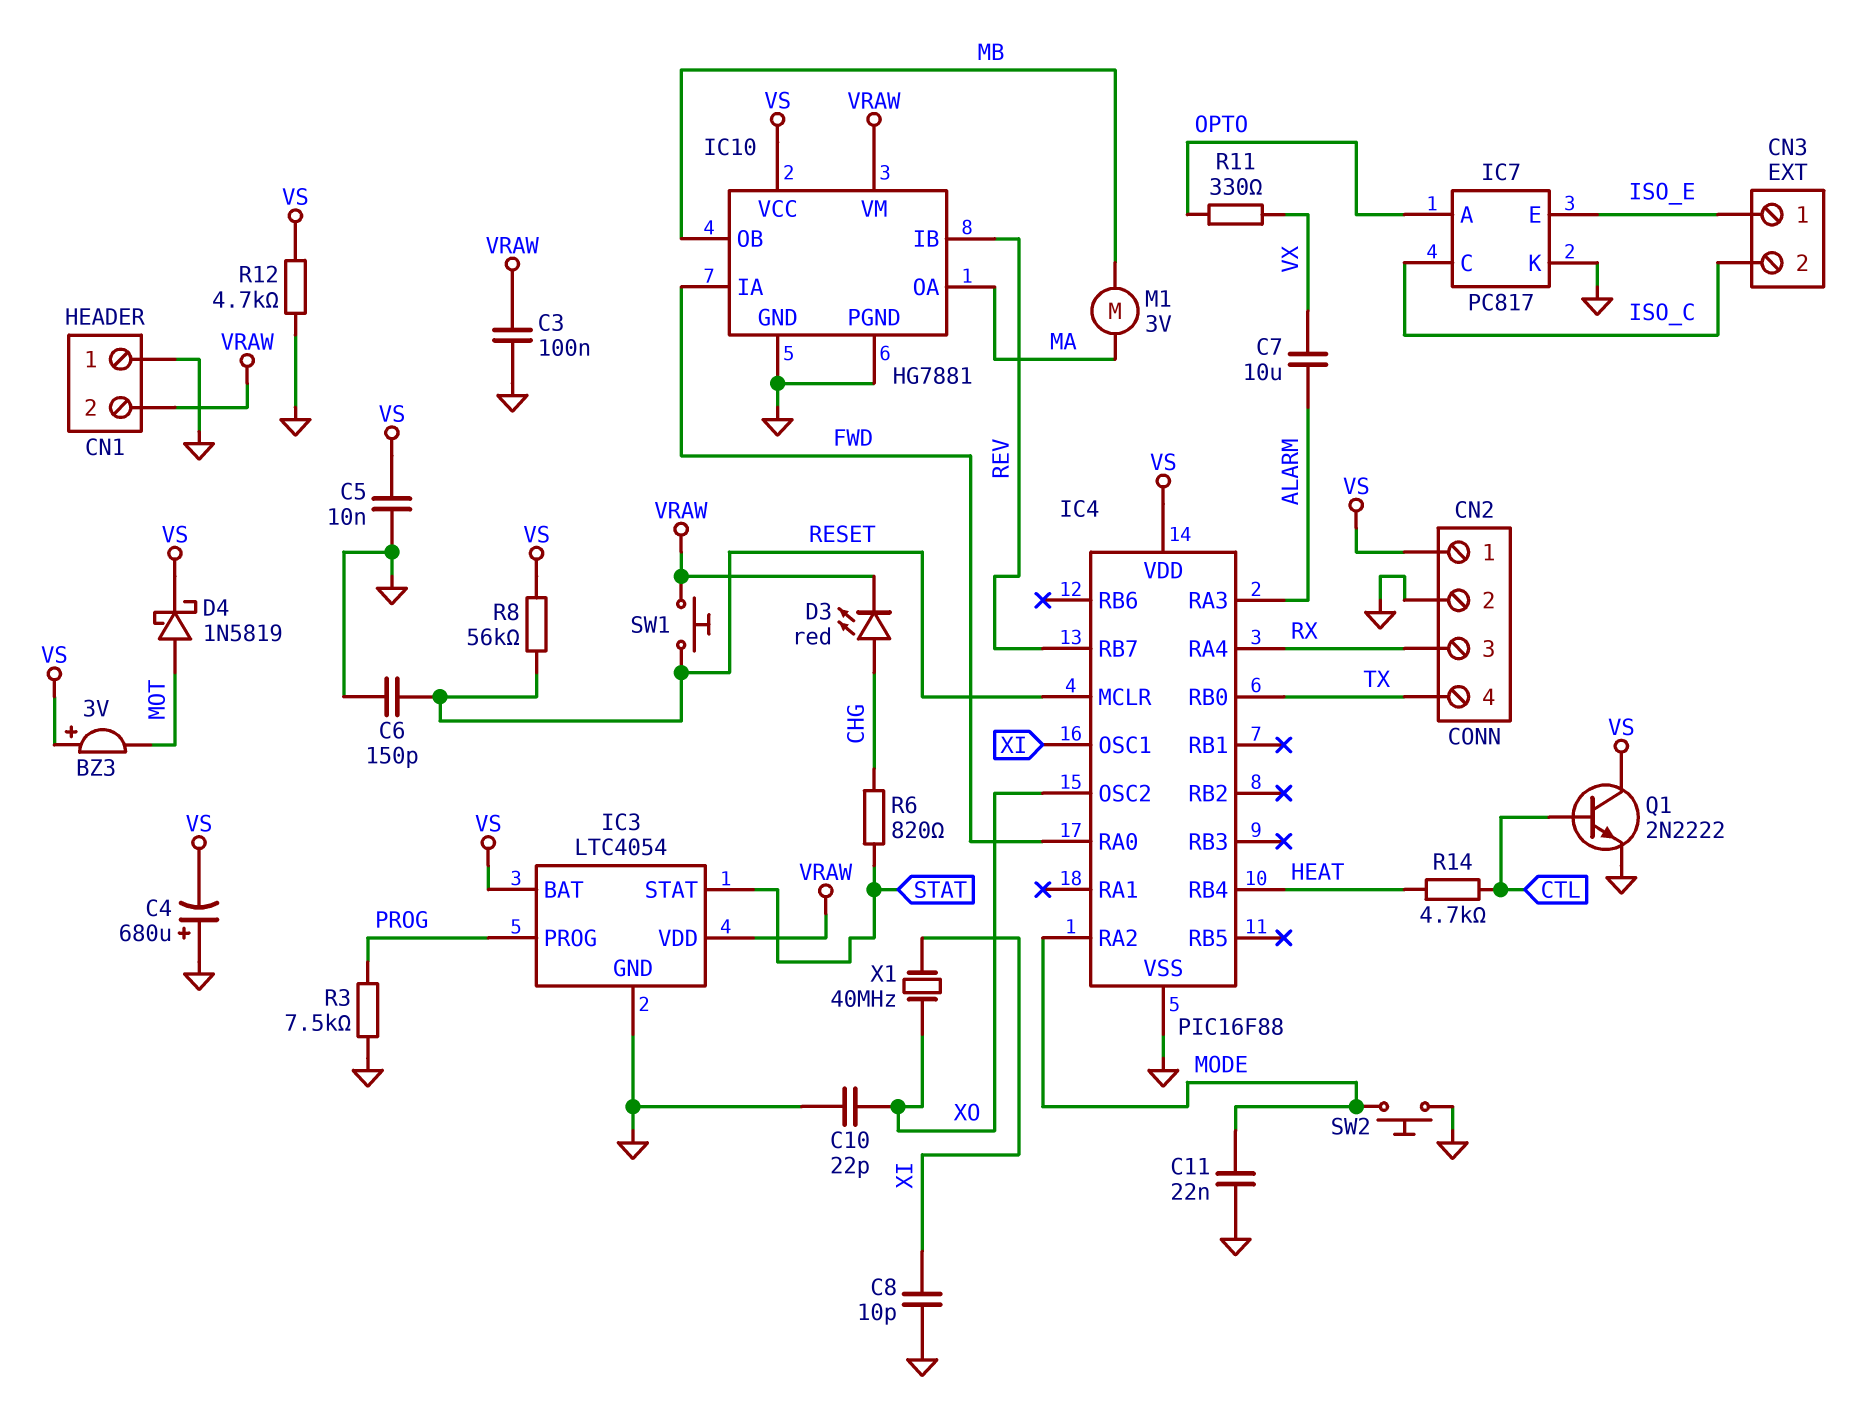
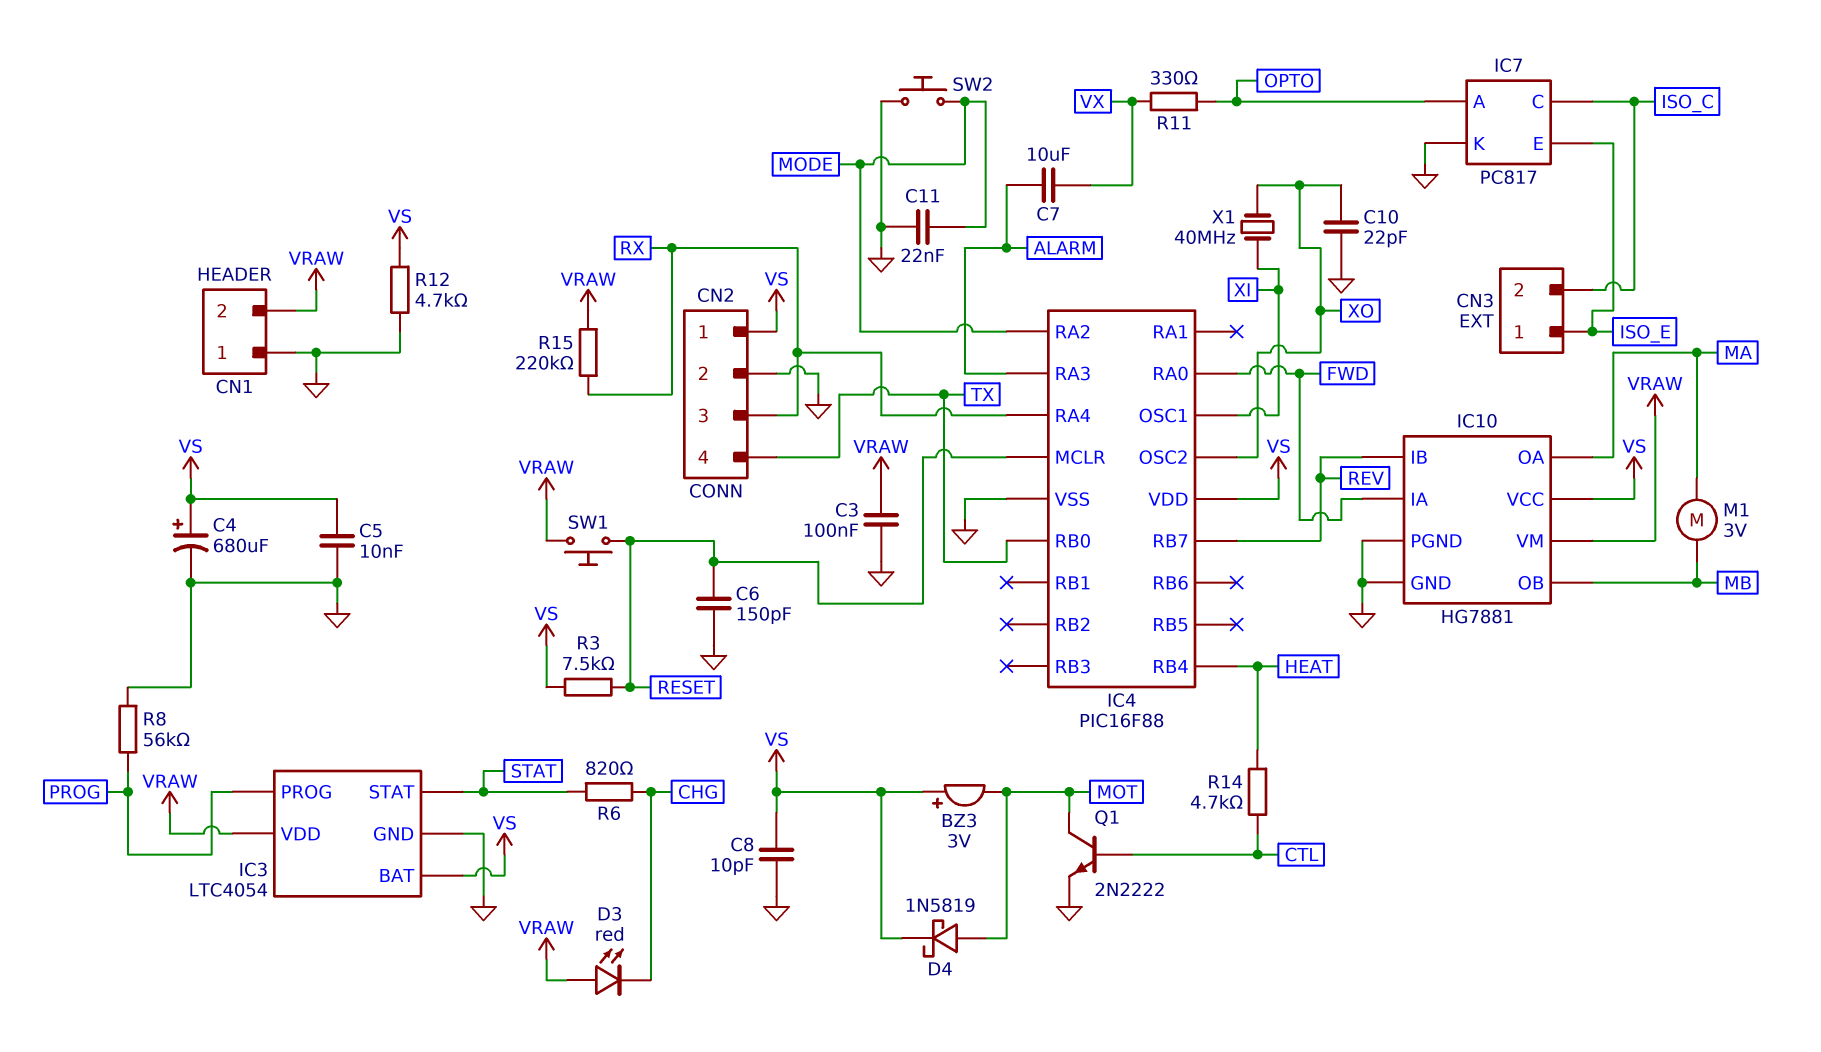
C4: 680uF (plus GND, minus VS) -> 680uF (plus VS, minus GND)
C8: 10pF (GND, XI) -> 10pF (GND, VS)
D3: LED red (A CHG, K VRAW) -> LED red (A VRAW, K CHG)
Q1: NPN 2N2222 (B CTL, C VS, E GND) -> NPN 2N2222 (B CTL, C MOT, E GND)
R3: 7.5k (GND, PROG) -> 7.5k (RESET, VS)
R8: 56k (RESET, VS) -> 56k (GND, PROG)
R15: none -> 220k (RX, VRAW)

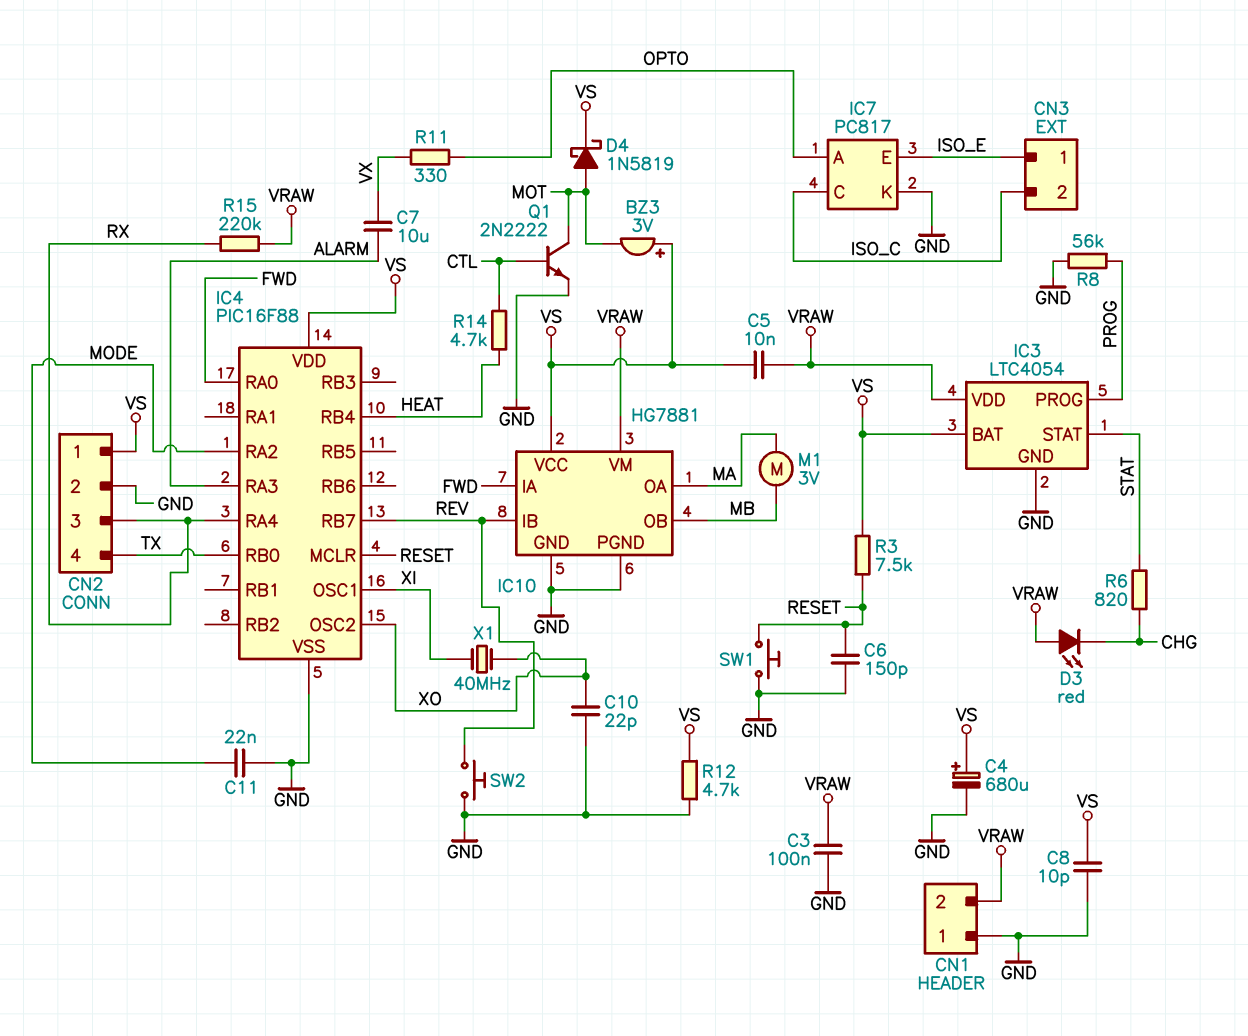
C5: 10nF (GND, VS) -> 10nF (VRAW, VS)
SW1: button (RESET, VRAW) -> button (GND, RESET)
SW2: button (GND, MODE) -> button (GND, REV)

